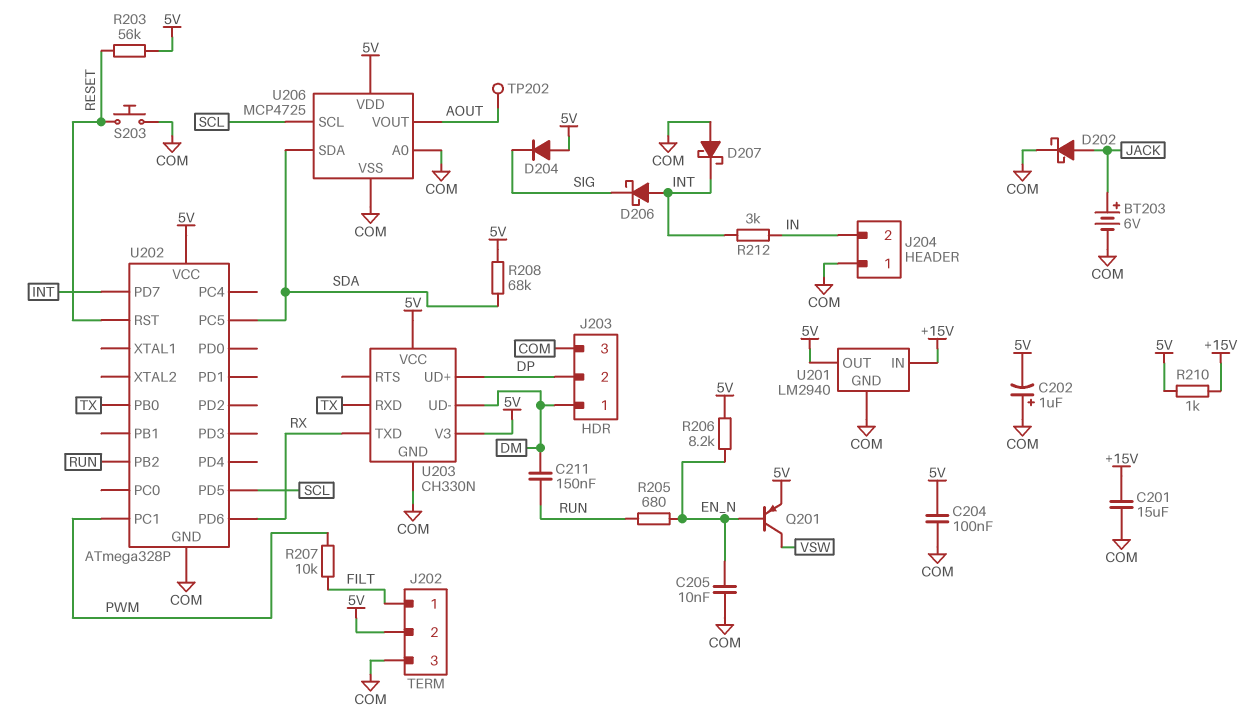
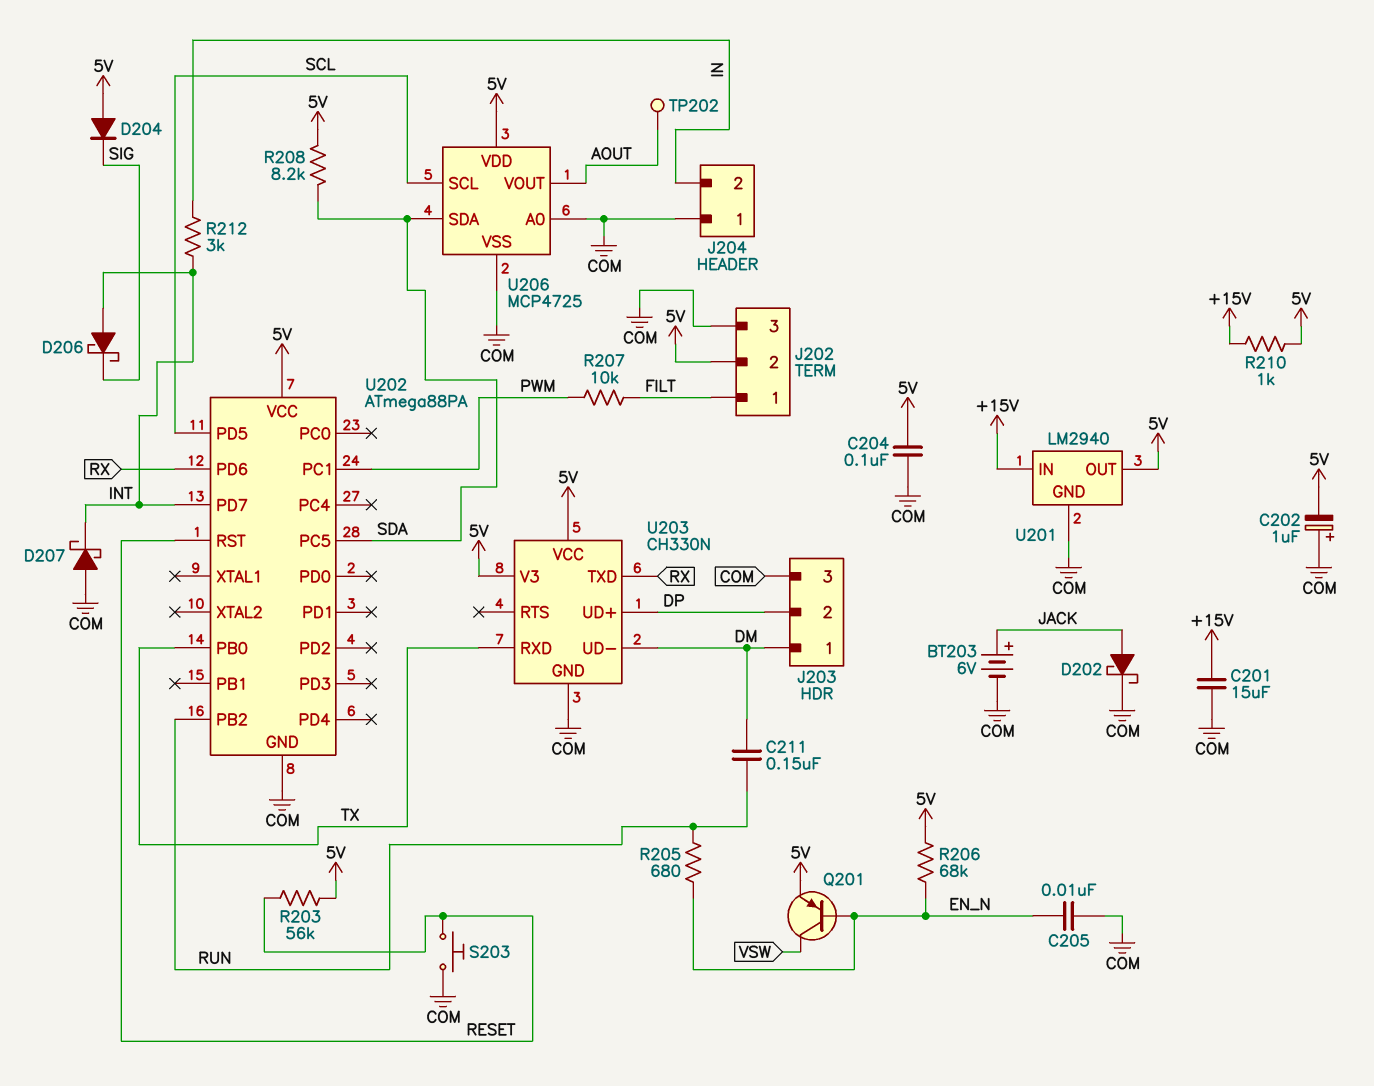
R206: 8.2k (5V, EN_N) -> 68k (5V, EN_N)
R208: 68k (5V, SDA) -> 8.2k (5V, SDA)
U202: ATmega328P -> ATmega88PA

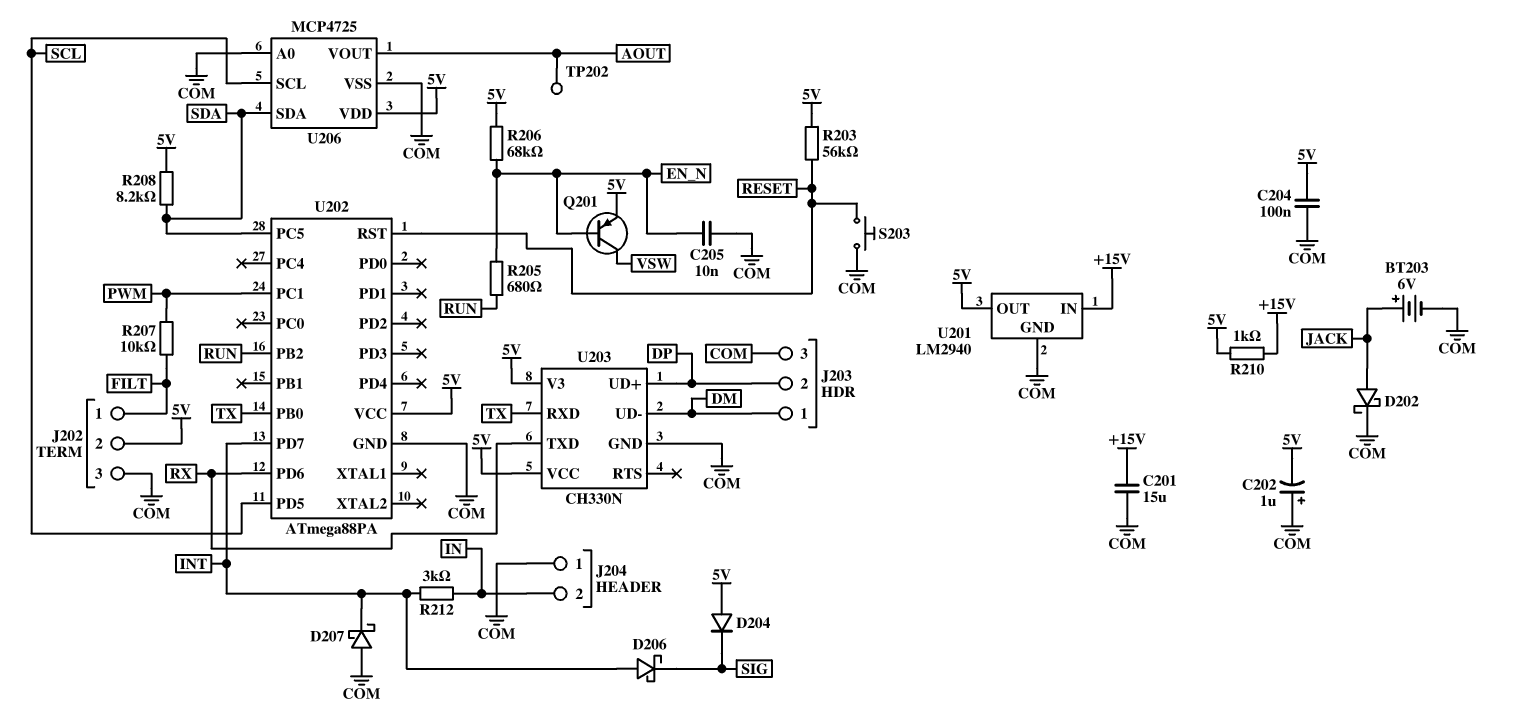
C211: 150nF (DM, RUN) -> none

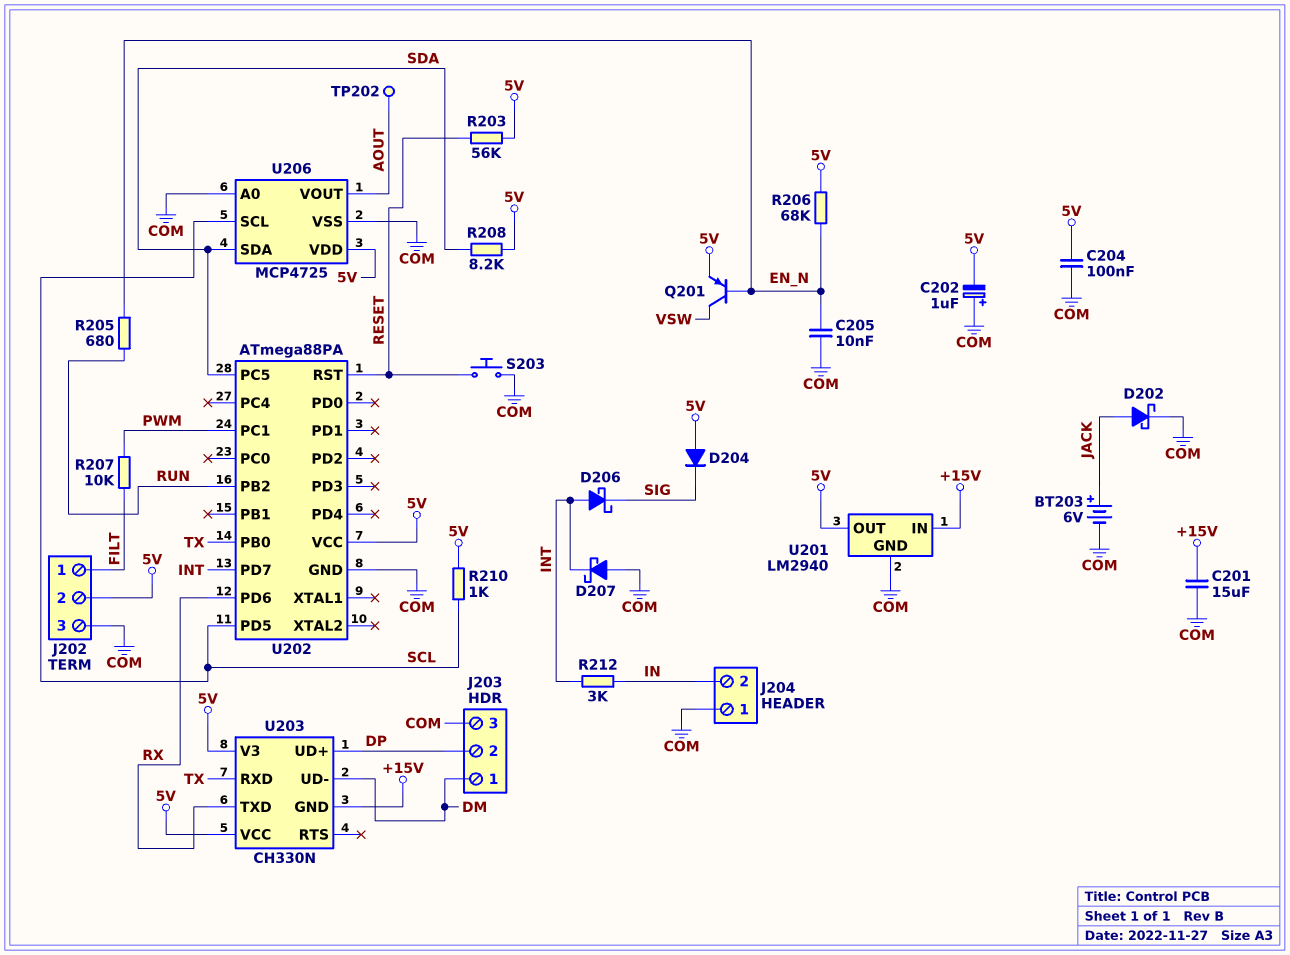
R210: 1k (+15V, 5V) -> 1k (5V, SCL)
U203 pin GND: COM -> +15V

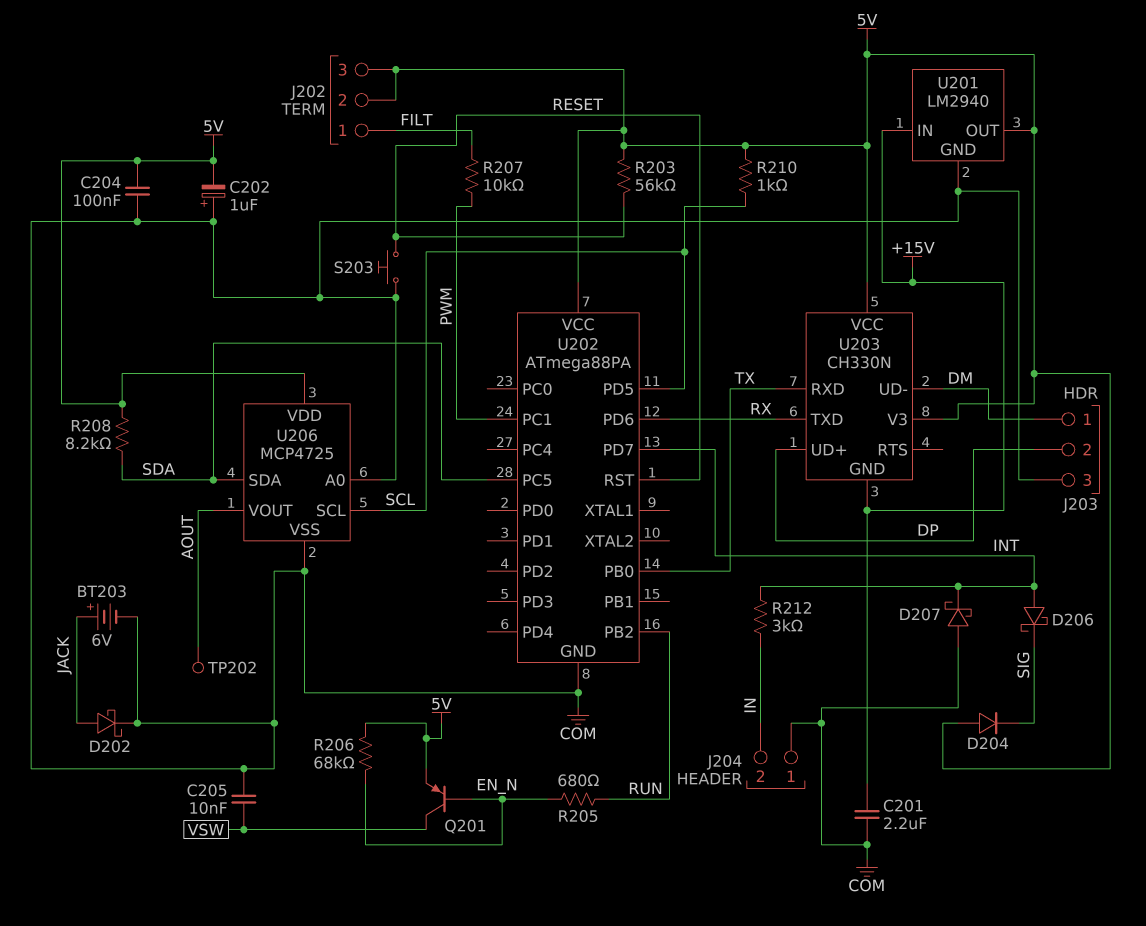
C201: 15uF (+15V, COM) -> 2.2uF (+15V, COM)
C205: 10nF (COM, EN_N) -> 10nF (COM, VSW)
J202 pin 3: COM -> 5V

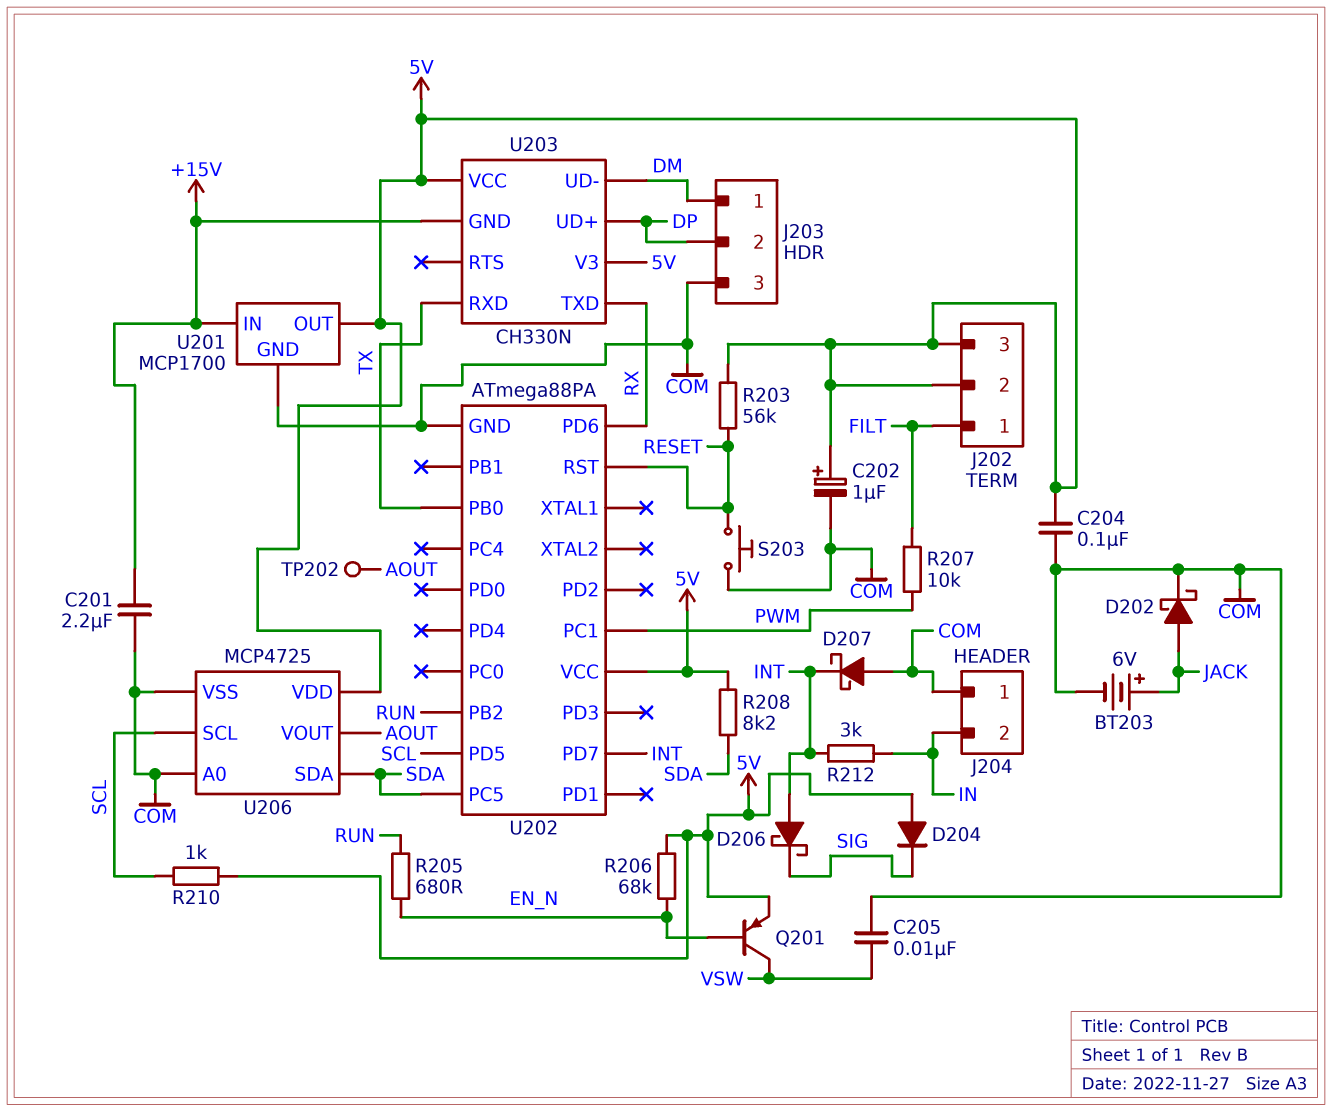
C202: 1uF (plus COM, minus 5V) -> 1uF (plus 5V, minus COM)
U201: LM2940 -> MCP1700

